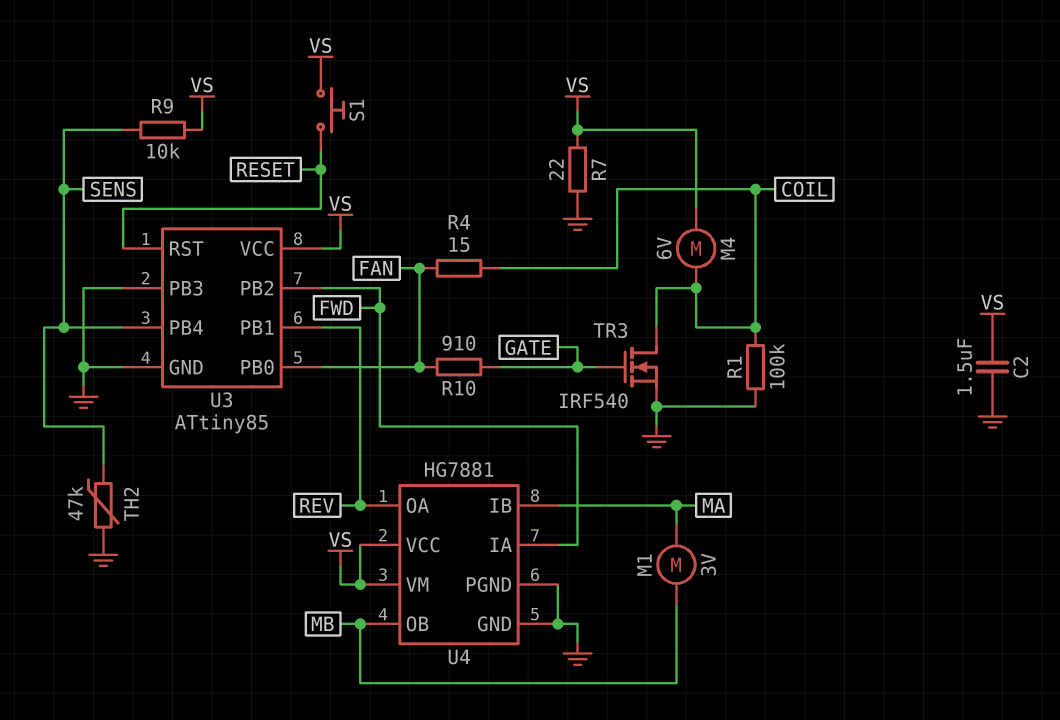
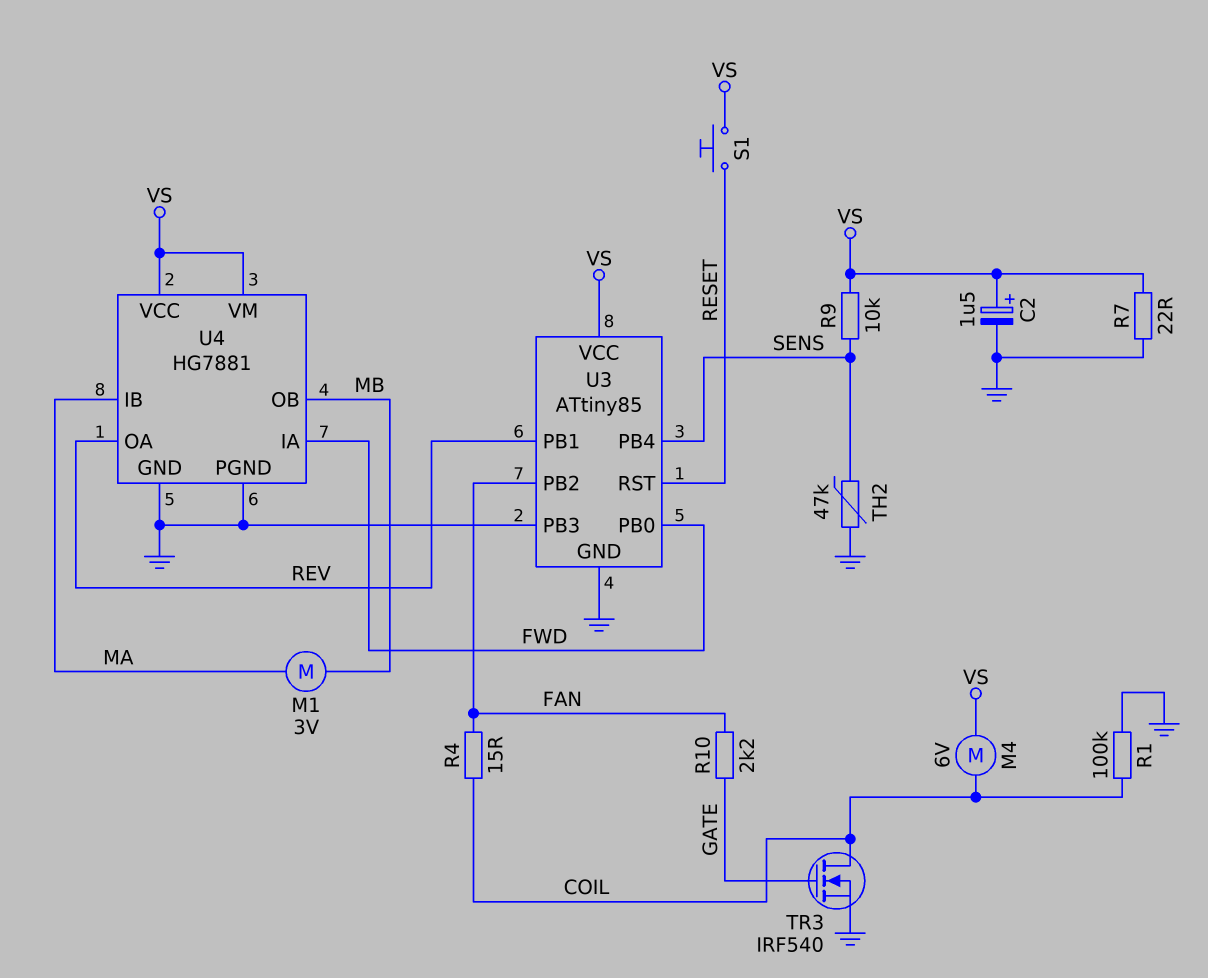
C2: 1.5uF (GND, VS) -> 1.5uF (plus VS, minus GND)
R10: 910 (FAN, GATE) -> 2.2k (FAN, GATE)
U3 pin PB0: FAN -> FWD
U3 pin PB2: FWD -> FAN

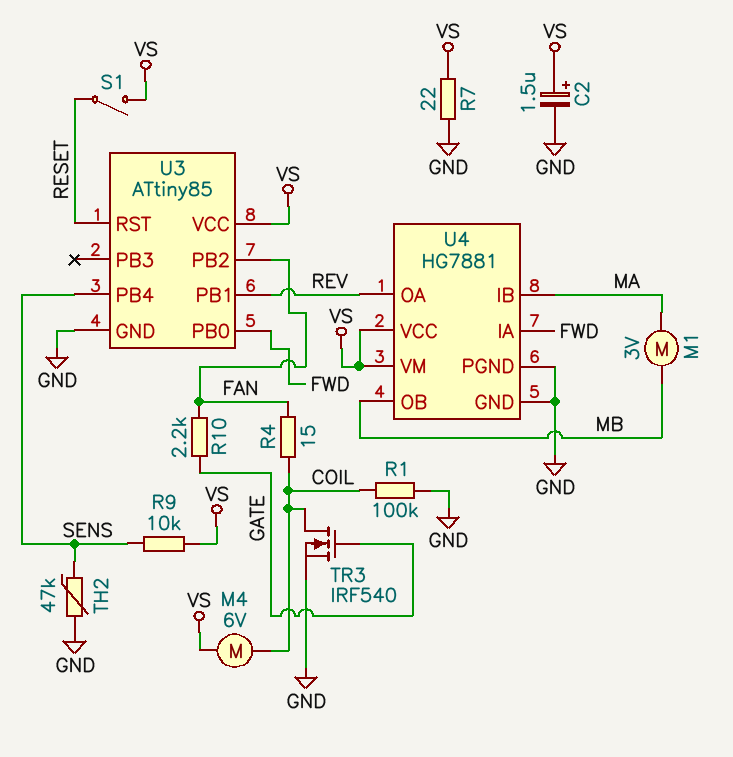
S1: button (RESET, VS) -> switch (RESET, VS)
U3 pin PB3: GND -> none

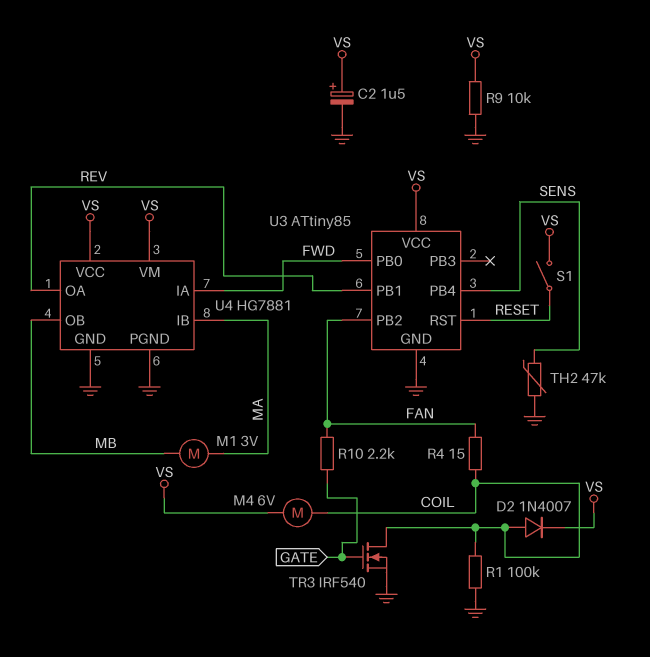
D2: none -> diode 1N4007 (A COIL, K VS)
R7: 22 (GND, VS) -> none
R9: 10k (SENS, VS) -> 10k (GND, VS)

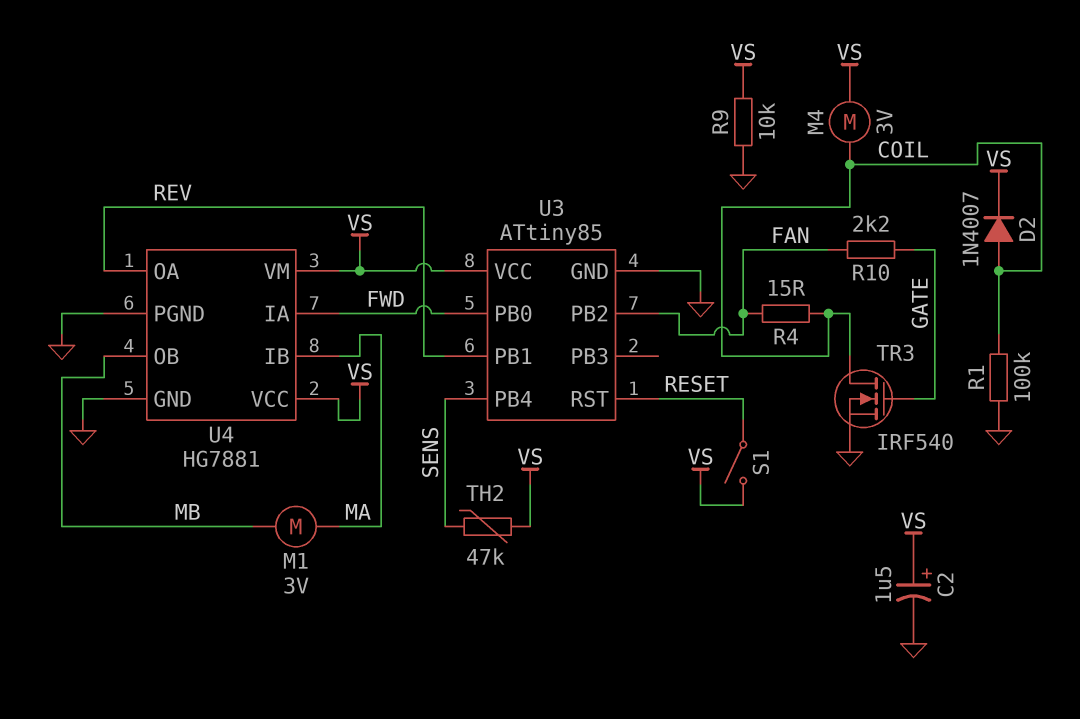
M4: motor 6V (COIL, VS) -> motor 3V (COIL, VS)
TH2: 47k (GND, SENS) -> 47k (SENS, VS)

